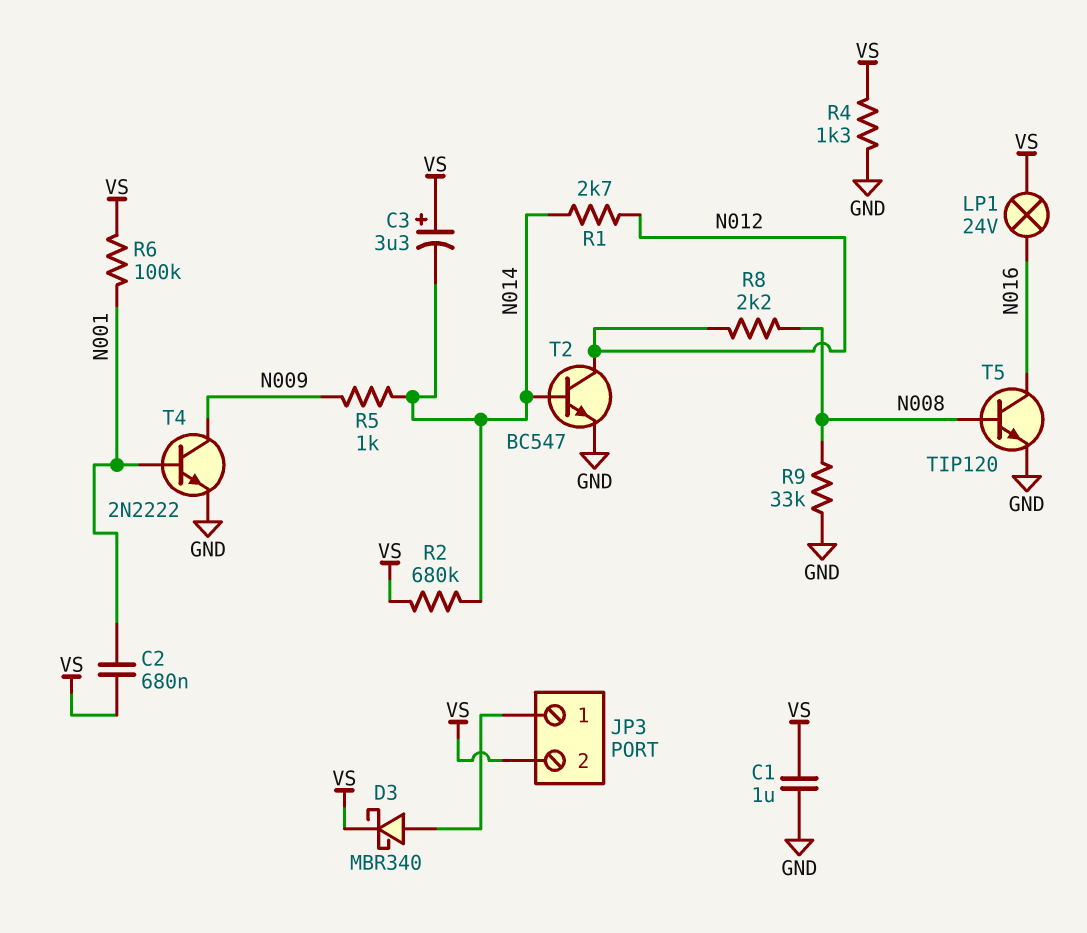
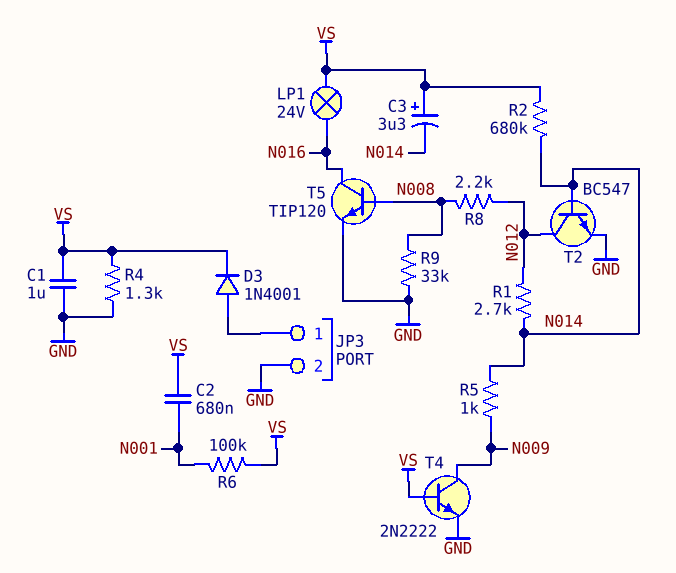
D3: schottky MBR340 (A JP3/1, K VS) -> diode 1N4001 (A JP3/1, K VS)
JP3 pin 2: VS -> GND
T4: NPN 2N2222 (B N001, C N009, E GND) -> NPN 2N2222 (B VS, C N009, E GND)

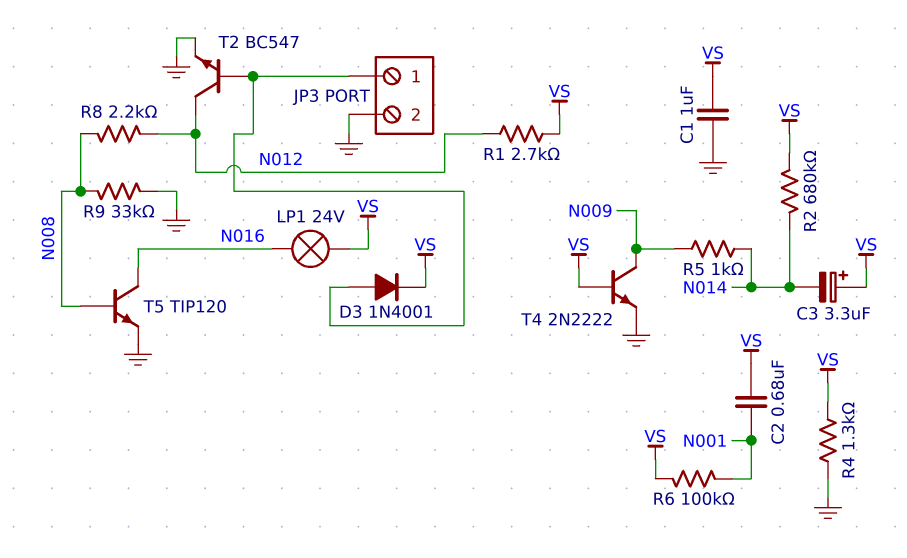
R1: 2.7k (N012, N014) -> 2.7k (N012, VS)
T2: NPN BC547 (B N014, C N012, E GND) -> NPN BC547 (B JP3/1, C N012, E GND)

